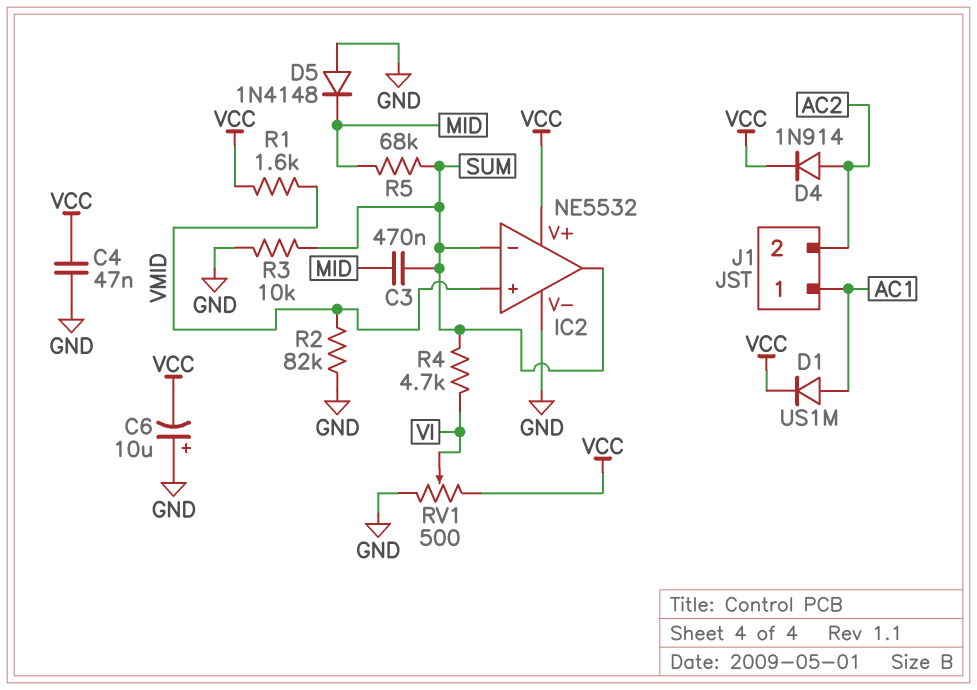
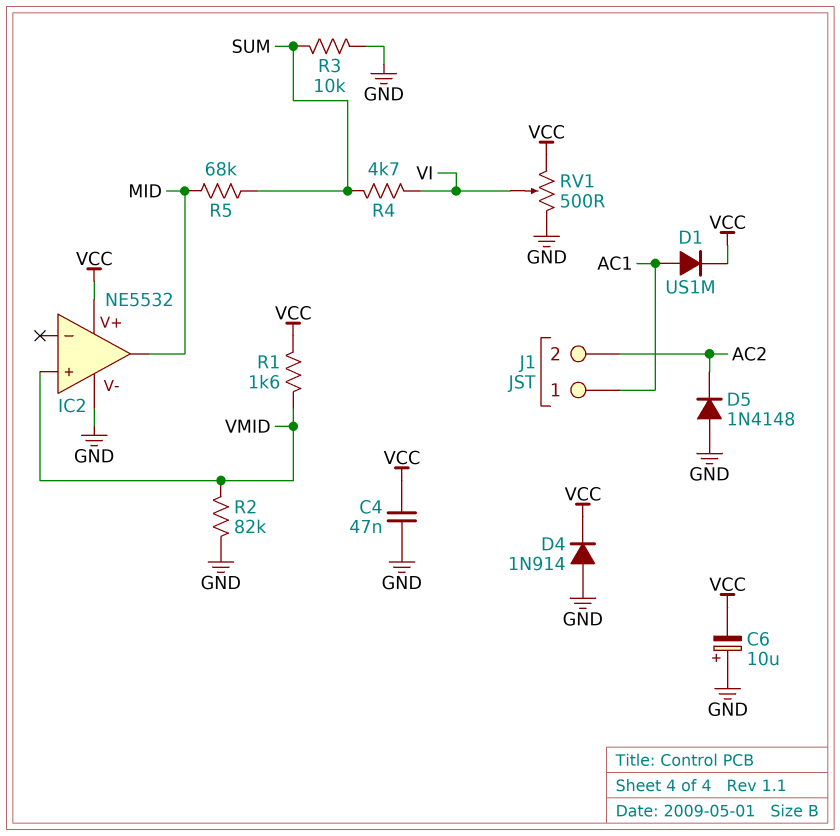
C3: 470nF (MID, SUM) -> none
D4: diode 1N914 (A AC2, K VCC) -> diode 1N914 (A GND, K VCC)
D5: diode 1N4148 (A GND, K MID) -> diode 1N4148 (A GND, K AC2)
IC2 pin in-: SUM -> none
IC2 pin out: SUM -> MID

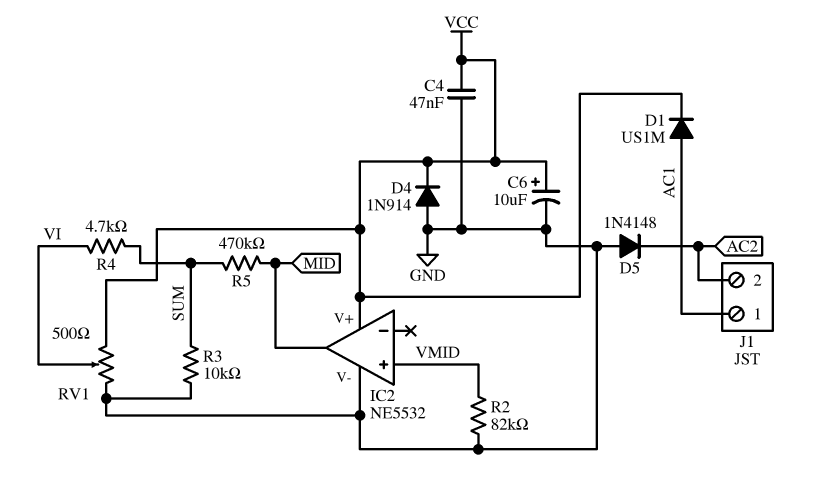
C6: 10uF (plus GND, minus VCC) -> 10uF (plus VCC, minus GND)
R1: 1.6k (VCC, VMID) -> none
R5: 68k (MID, SUM) -> 470k (MID, SUM)

